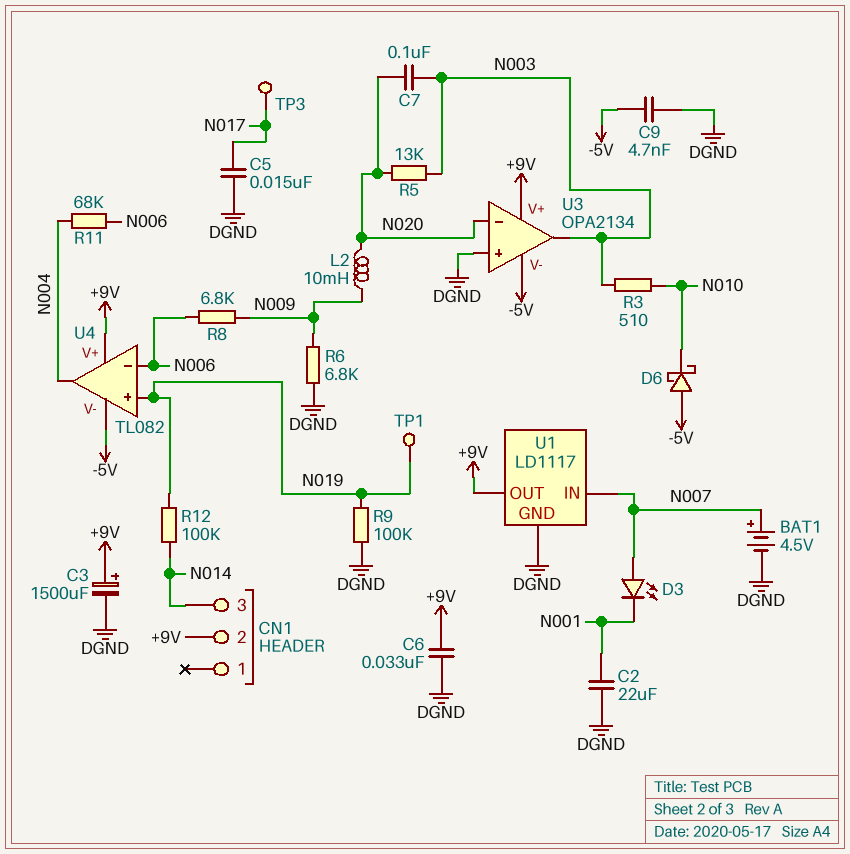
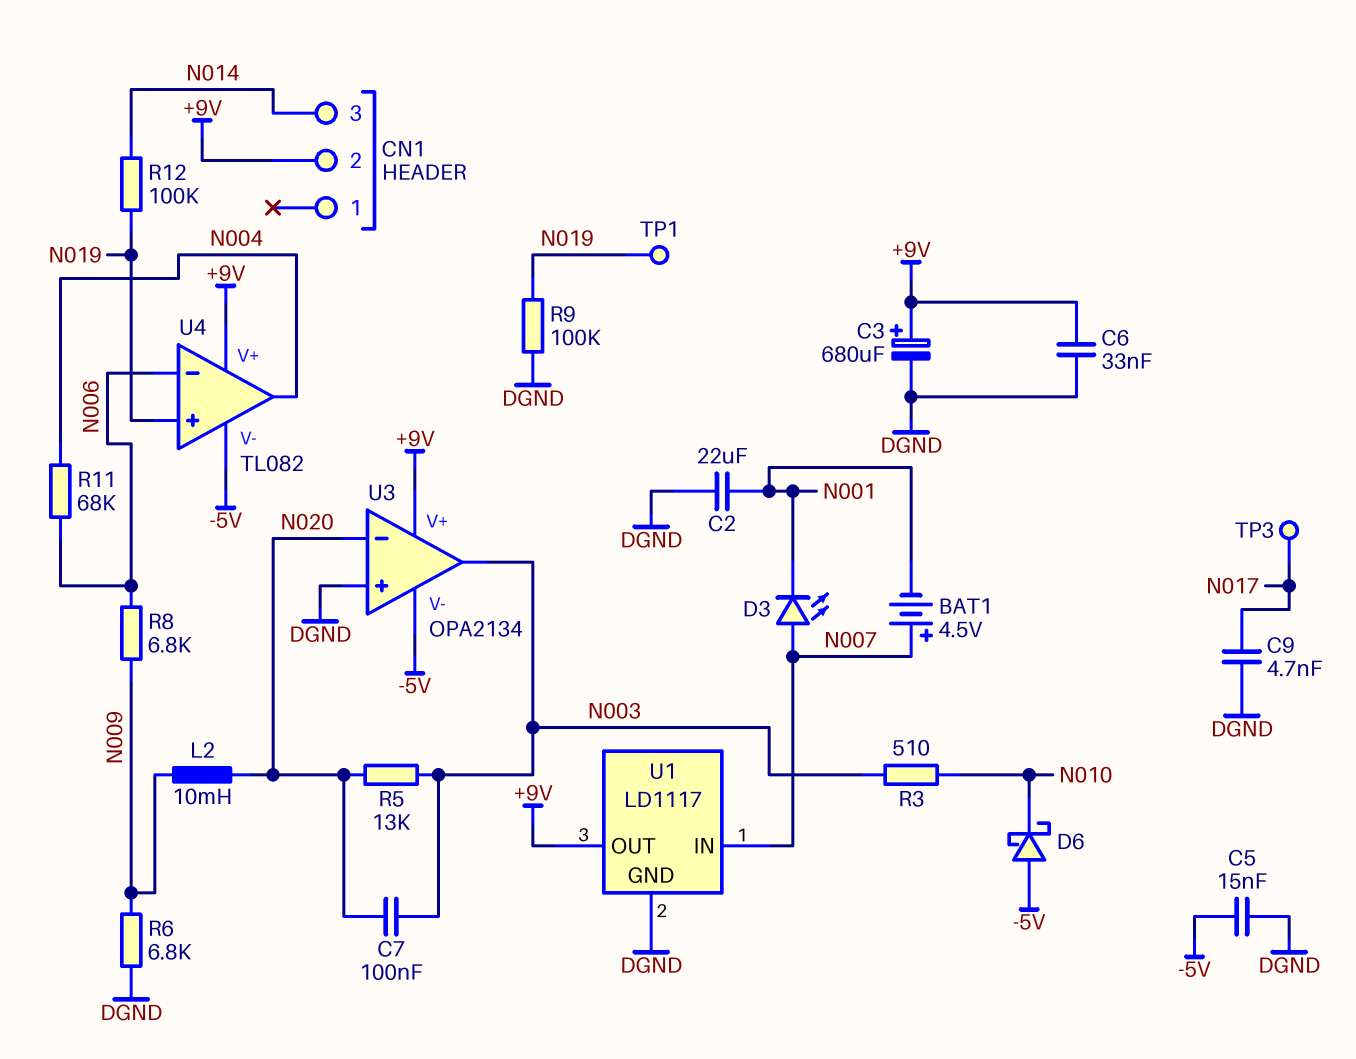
BAT1: 4.5V (plus N007, minus DGND) -> 4.5V (plus N007, minus N001)
C3: 1500uF (plus +9V, minus DGND) -> 680uF (plus +9V, minus DGND)
C5: 15nF (DGND, N017) -> 15nF (-5V, DGND)
C9: 4.7nF (-5V, DGND) -> 4.7nF (DGND, N017)

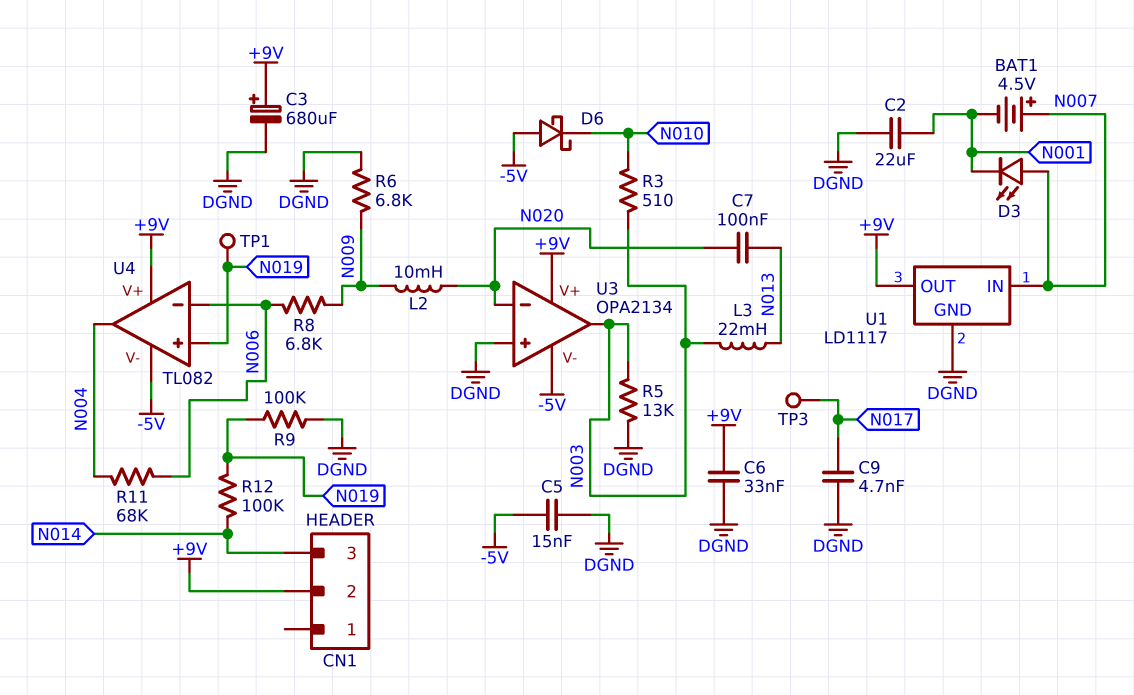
C7: 100nF (N003, N020) -> 100nF (N013, N020)
L3: none -> 22mH (N003, N013)
R5: 13k (N003, N020) -> 13k (DGND, N003)

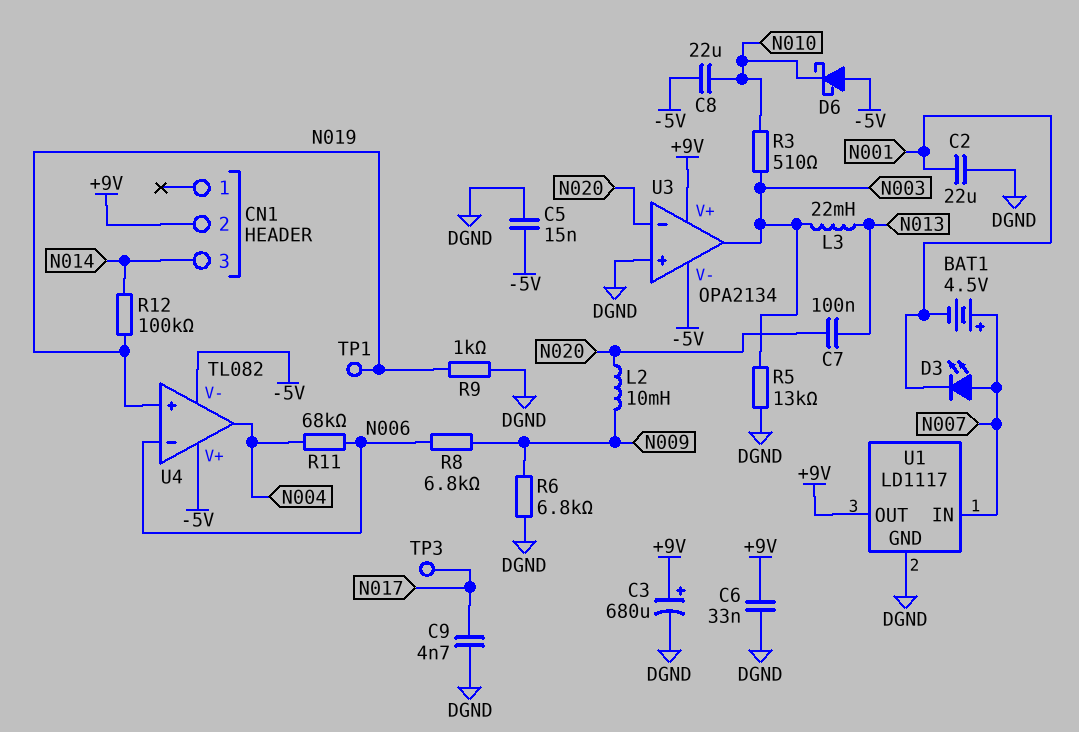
C8: none -> 22uF (-5V, N010)
R9: 100k (DGND, N019) -> 1k (DGND, N019)
U4 pin V+: +9V -> -5V

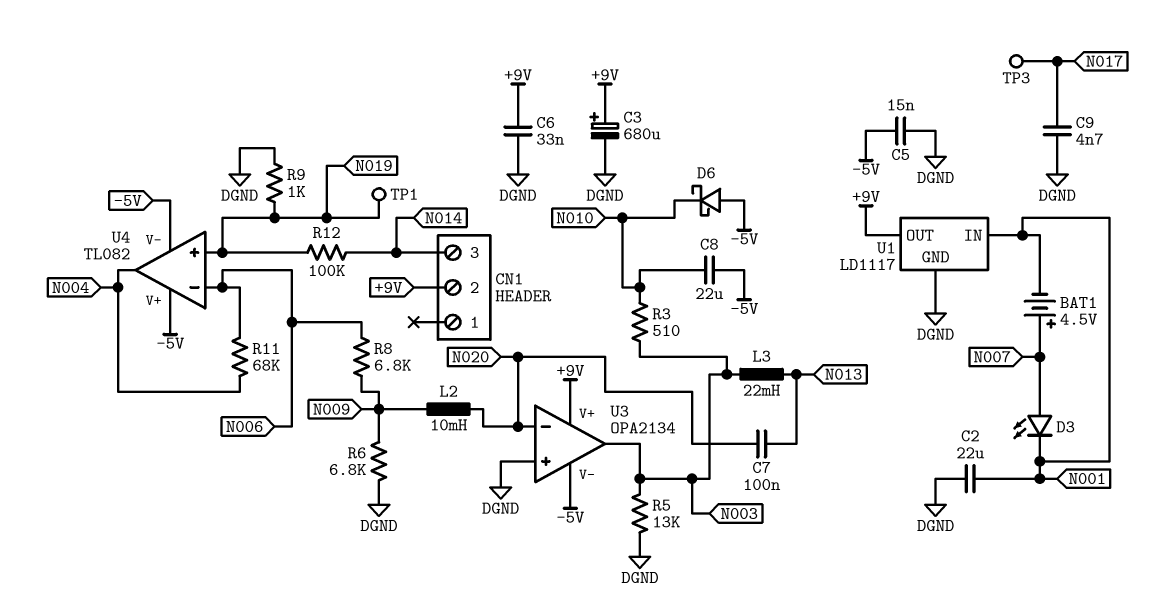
U1 pin IN: N007 -> N001

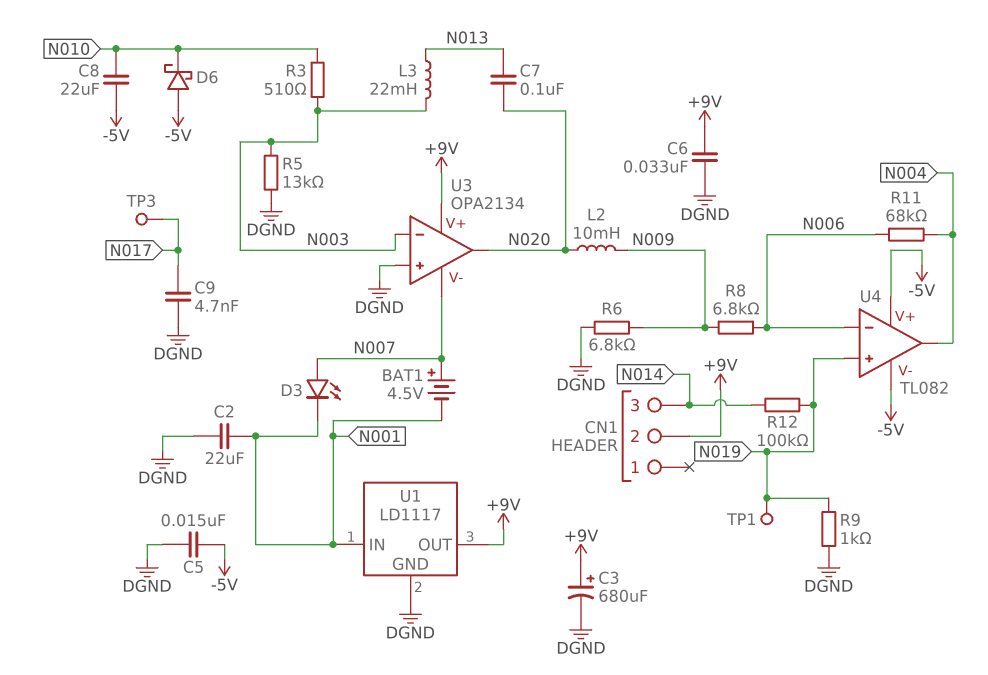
U3 pin V-: -5V -> N007
U3 pin in-: N020 -> N003
U3 pin out: N003 -> N020

